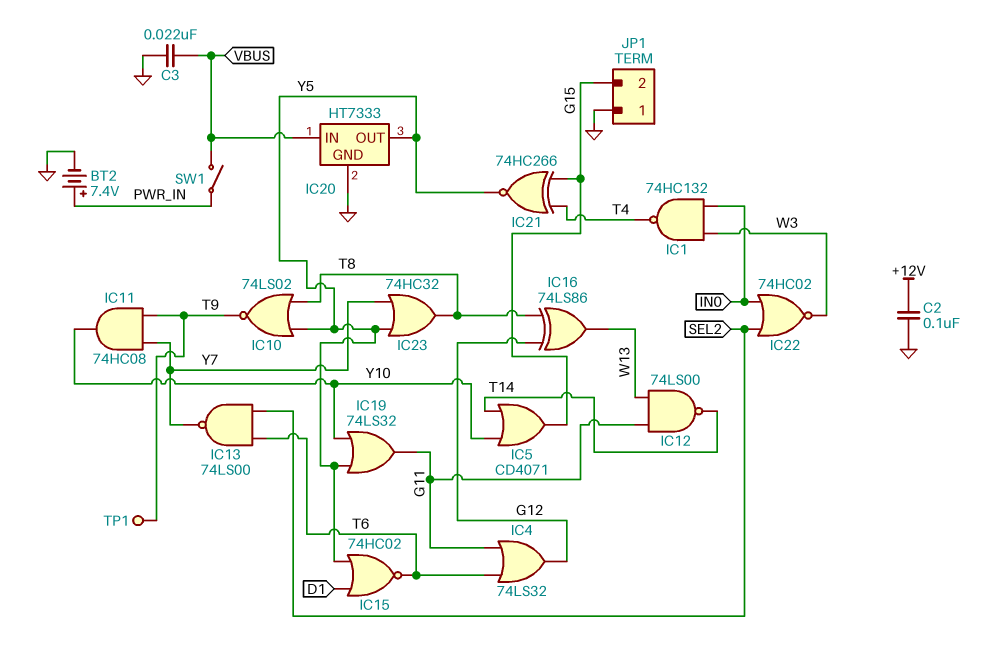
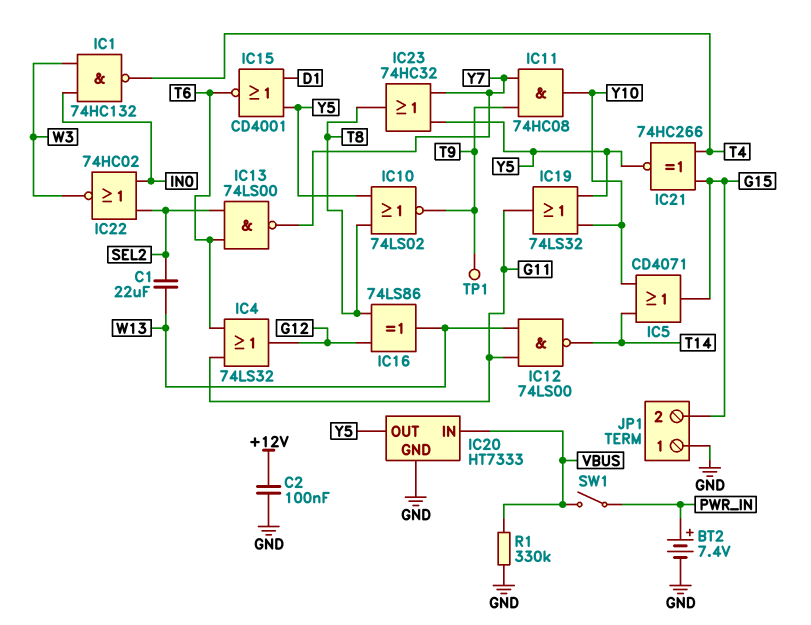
C1: none -> 22uF (SEL2, W13)
C3: 22nF (GND, VBUS) -> none
IC15: NOR 74HC02 (in D1, in Y5, out T6) -> NOR CD4001 (in D1, in Y5, out T6)
R1: none -> 330k (GND, VBUS)

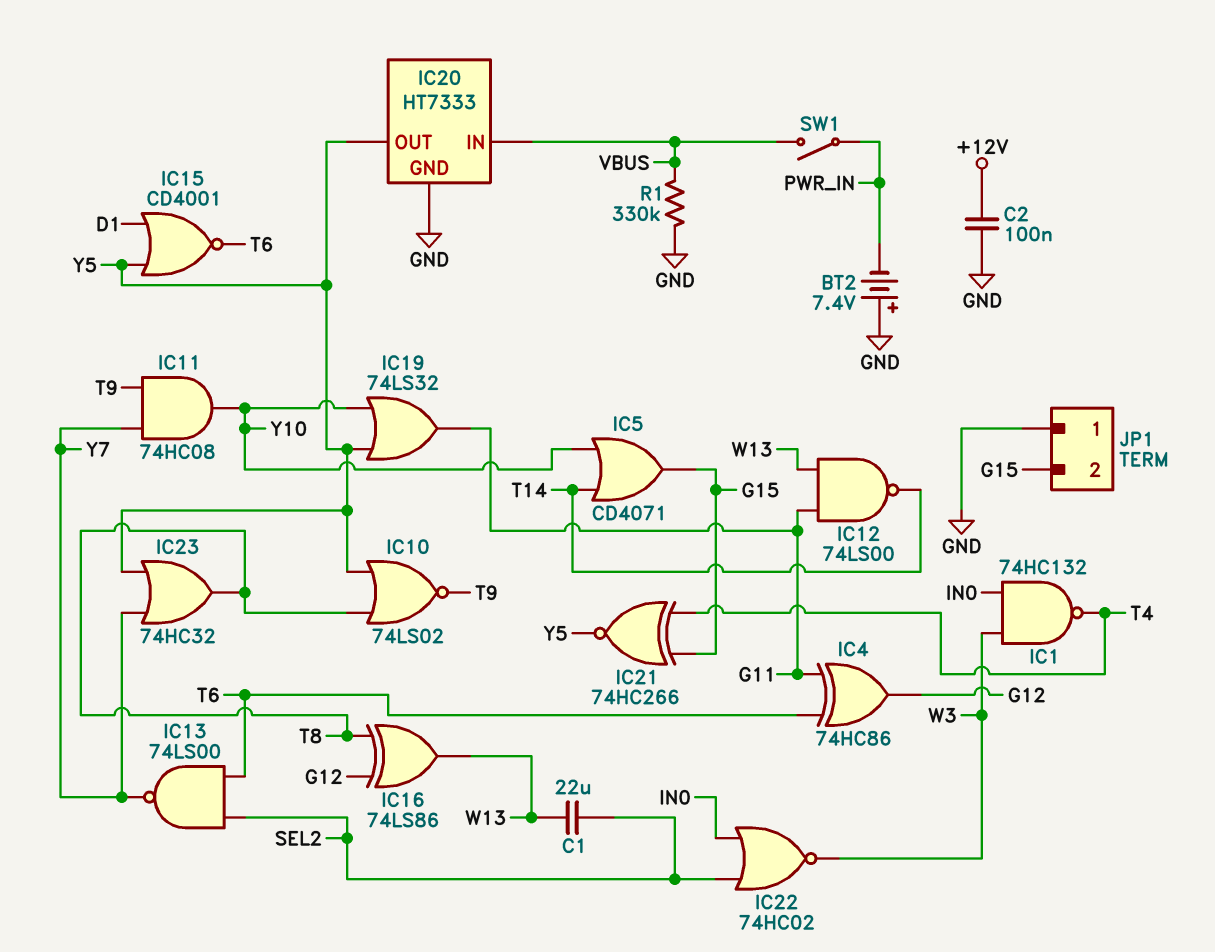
BT2: 7.4V (plus PWR_IN, minus GND) -> 7.4V (plus GND, minus PWR_IN)
IC4: OR 74LS32 (in G11, in T6, out G12) -> XOR 74HC86 (in G11, in T6, out G12)
TP1: test point (T9) -> none

